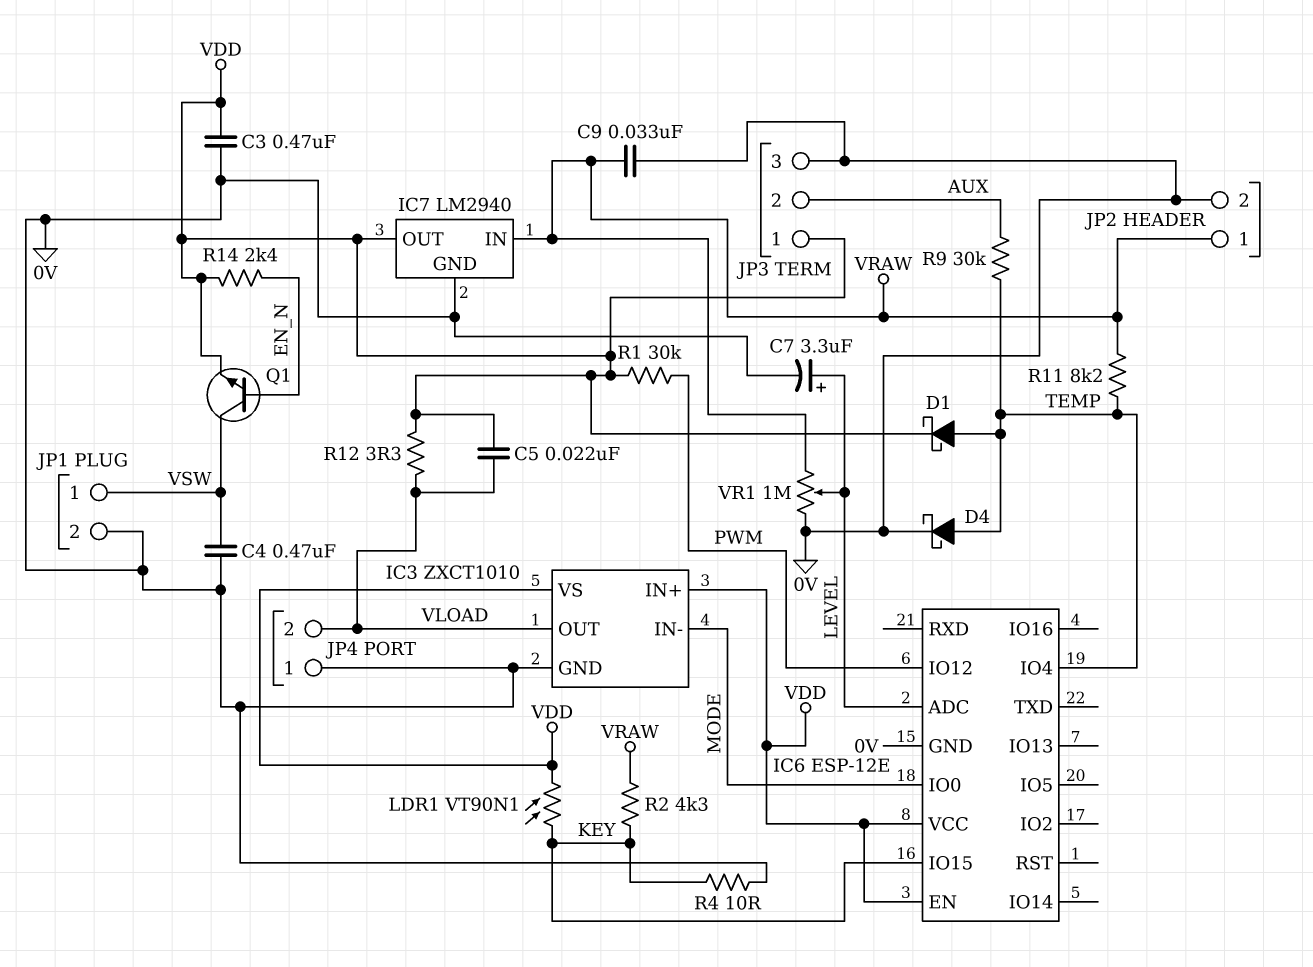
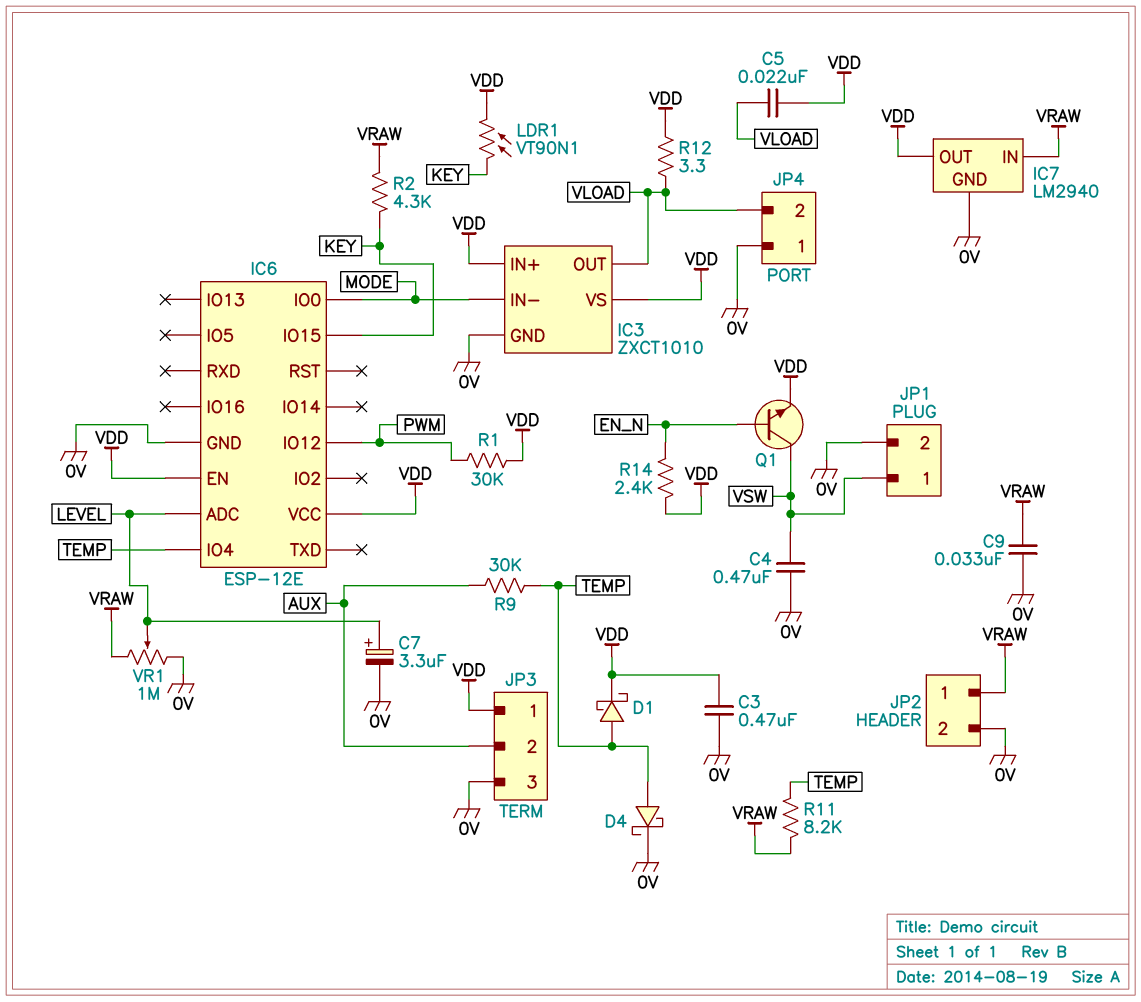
R4: 10 (0V, KEY) -> none

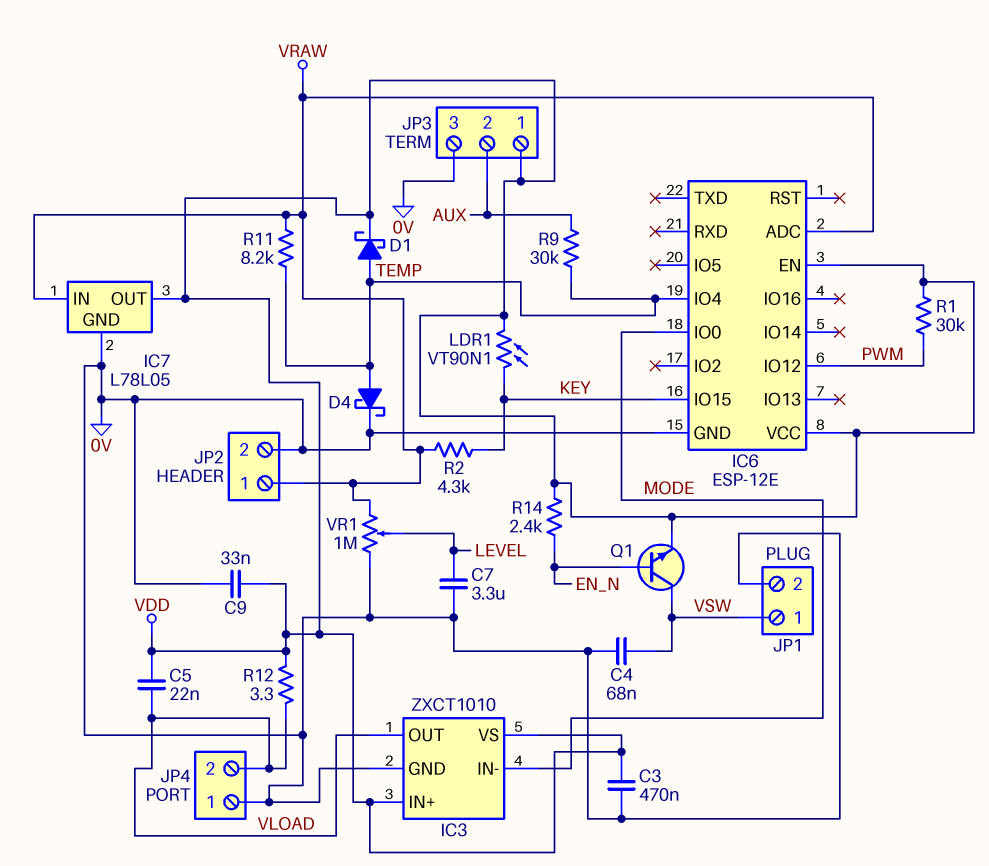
C4: 470nF (0V, VSW) -> 68nF (0V, VSW)
C7: 3.3uF (plus LEVEL, minus 0V) -> 3.3uF (0V, LEVEL)
C9: 33nF (0V, VRAW) -> 33nF (0V, VDD)
IC6 pin ADC: LEVEL -> VRAW
IC7: LM2940 -> L78L05

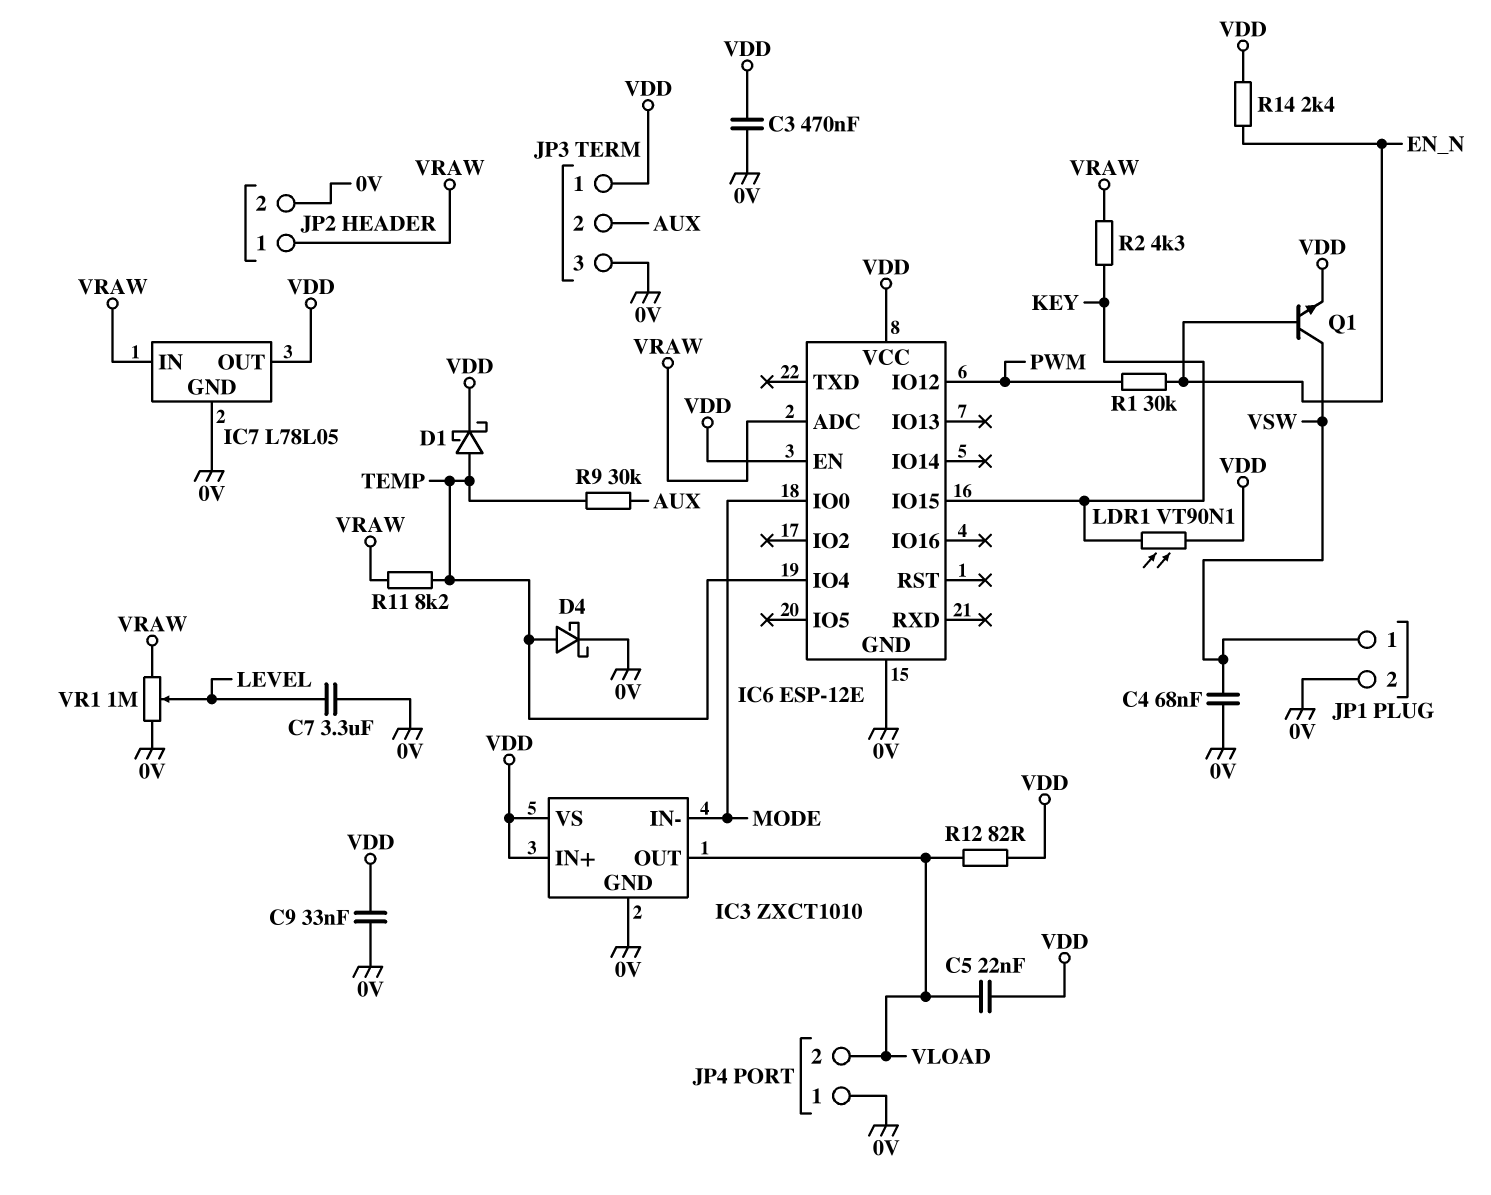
R1: 30k (PWM, VDD) -> 30k (EN_N, PWM)
R12: 3.3 (VDD, VLOAD) -> 82 (VDD, VLOAD)

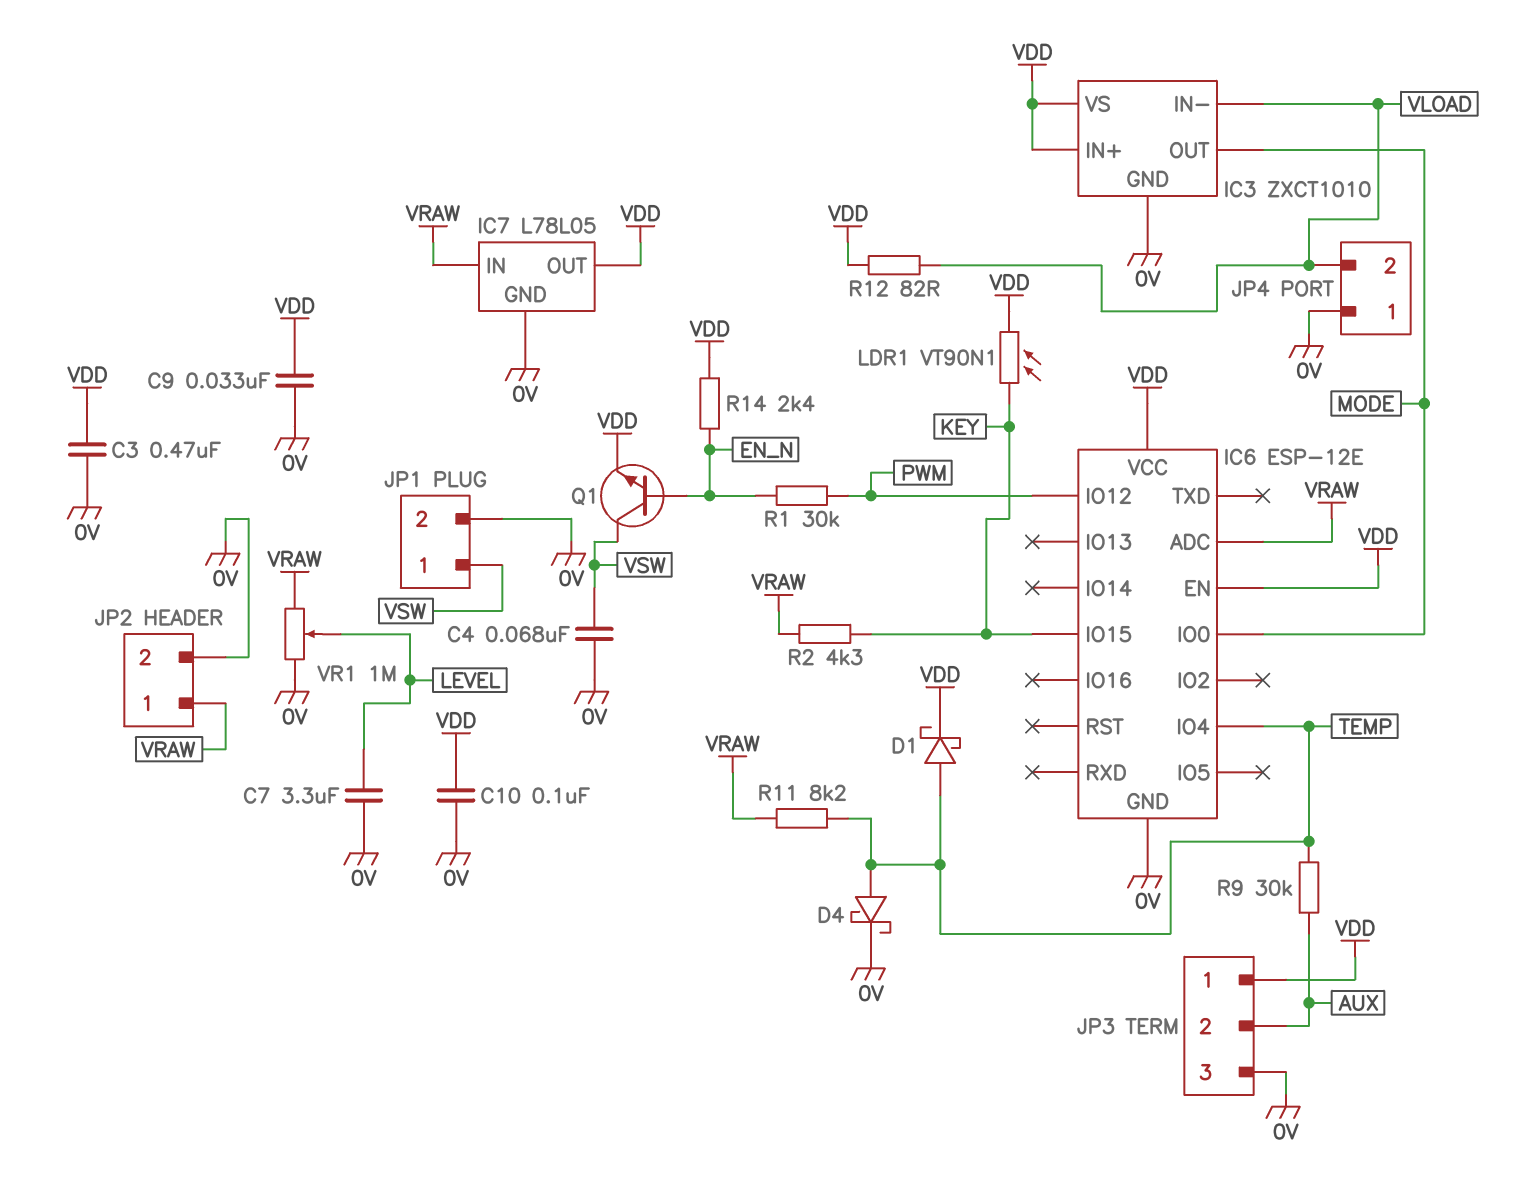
C5: 22nF (VDD, VLOAD) -> none
C10: none -> 100nF (0V, VDD)
IC3 pin IN-: MODE -> VLOAD
IC3 pin OUT: VLOAD -> MODE

